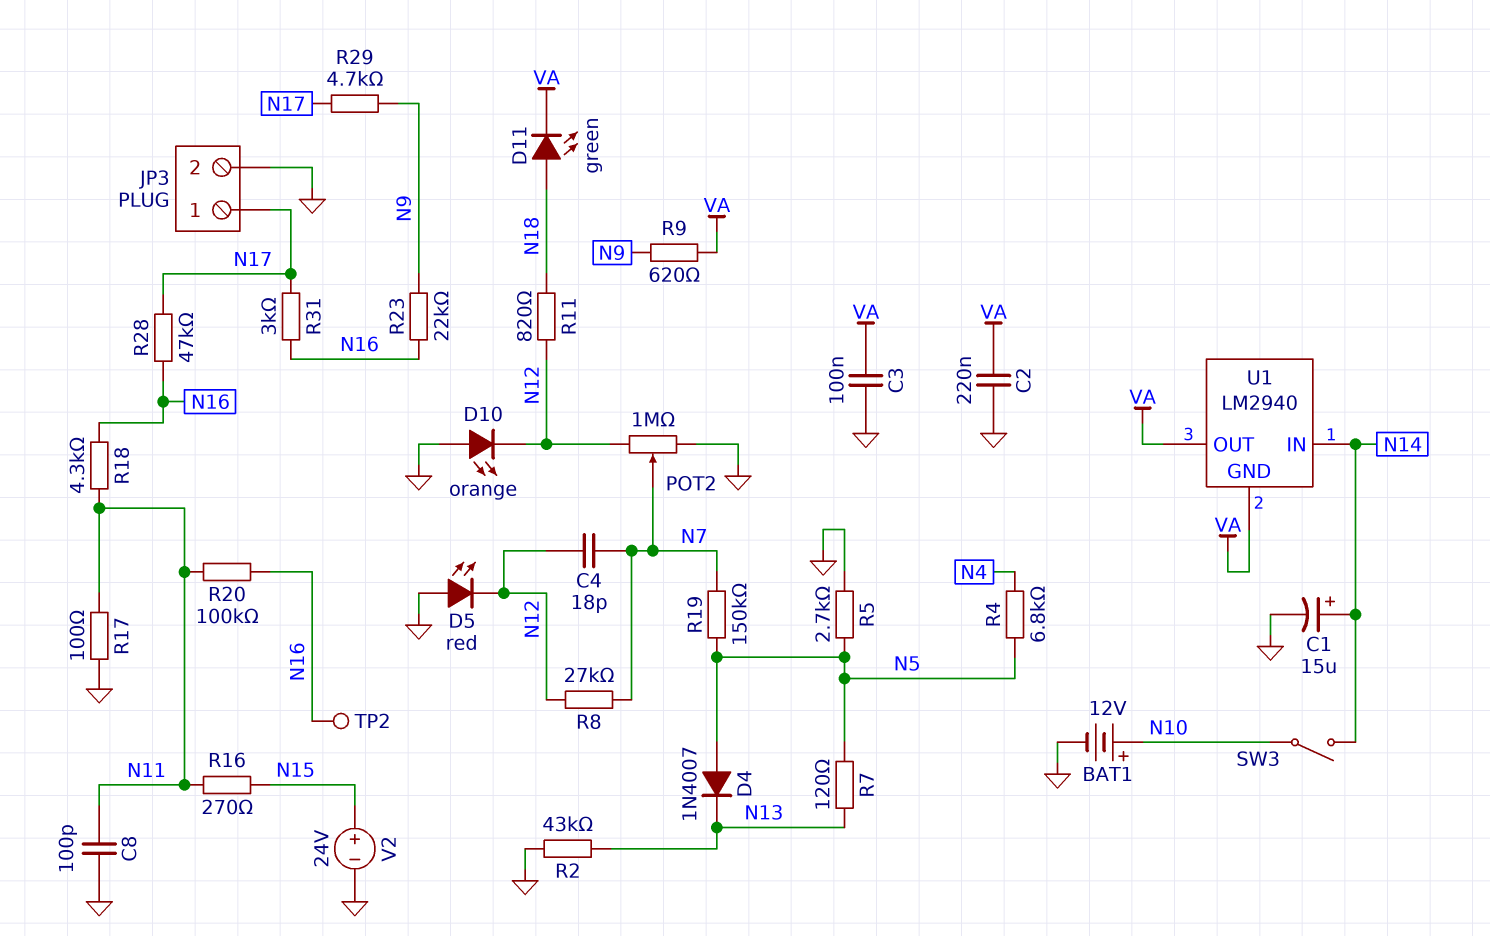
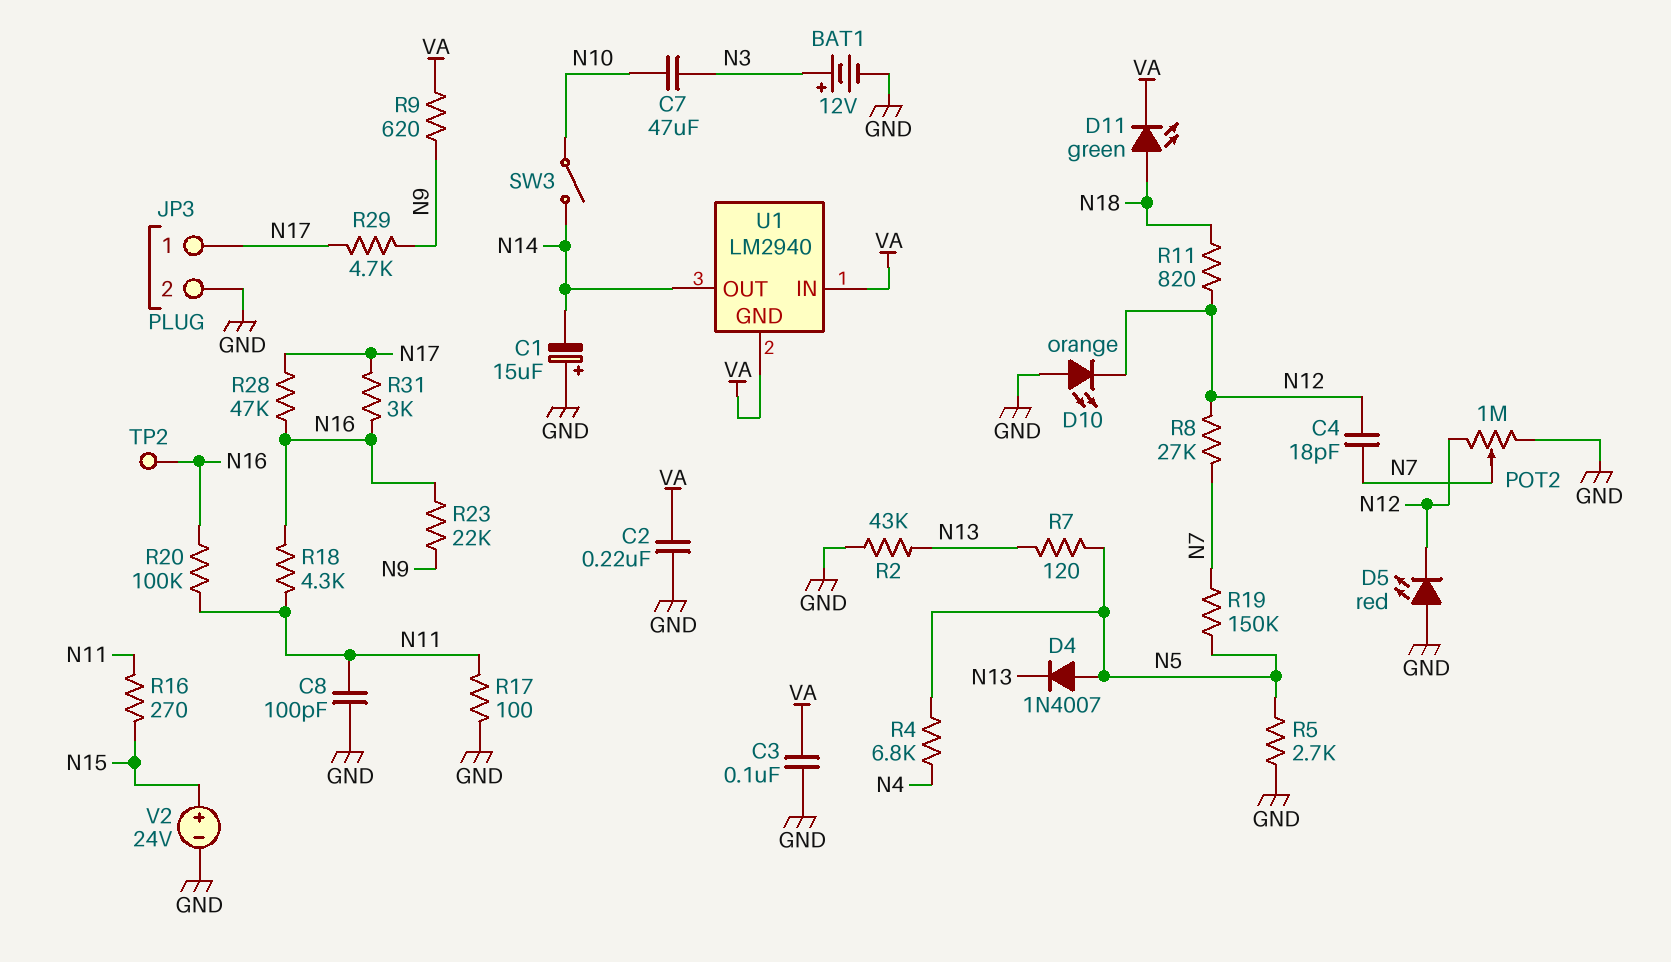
BAT1: 12V (plus N10, minus GND) -> 12V (plus N3, minus GND)
C1: 15uF (plus N14, minus GND) -> 15uF (plus GND, minus N14)
C7: none -> 47uF (N3, N10)
U1 pin IN: N14 -> VA
U1 pin OUT: VA -> N14

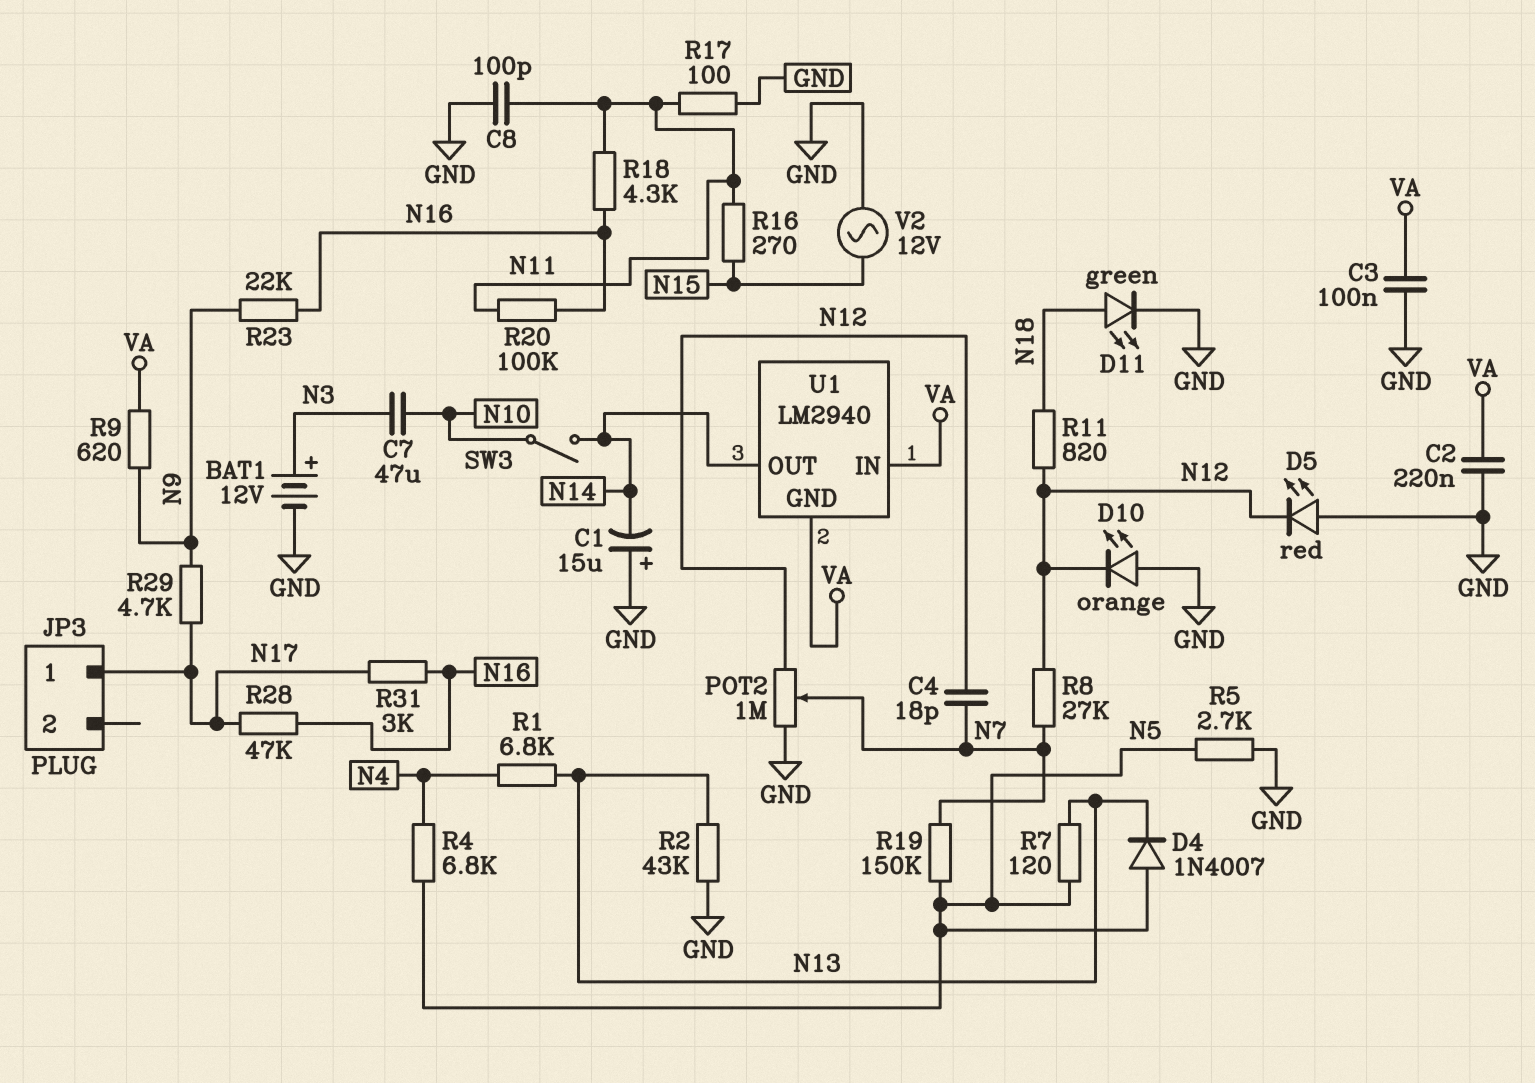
D11: LED green (A N18, K VA) -> LED green (A N18, K GND)
JP3 pin 2: GND -> none
R1: none -> 6.8k (N4, N13)
TP2: test point (N16) -> none
V2: 24V (plus N15, minus GND) -> AC 12V (GND, N15)

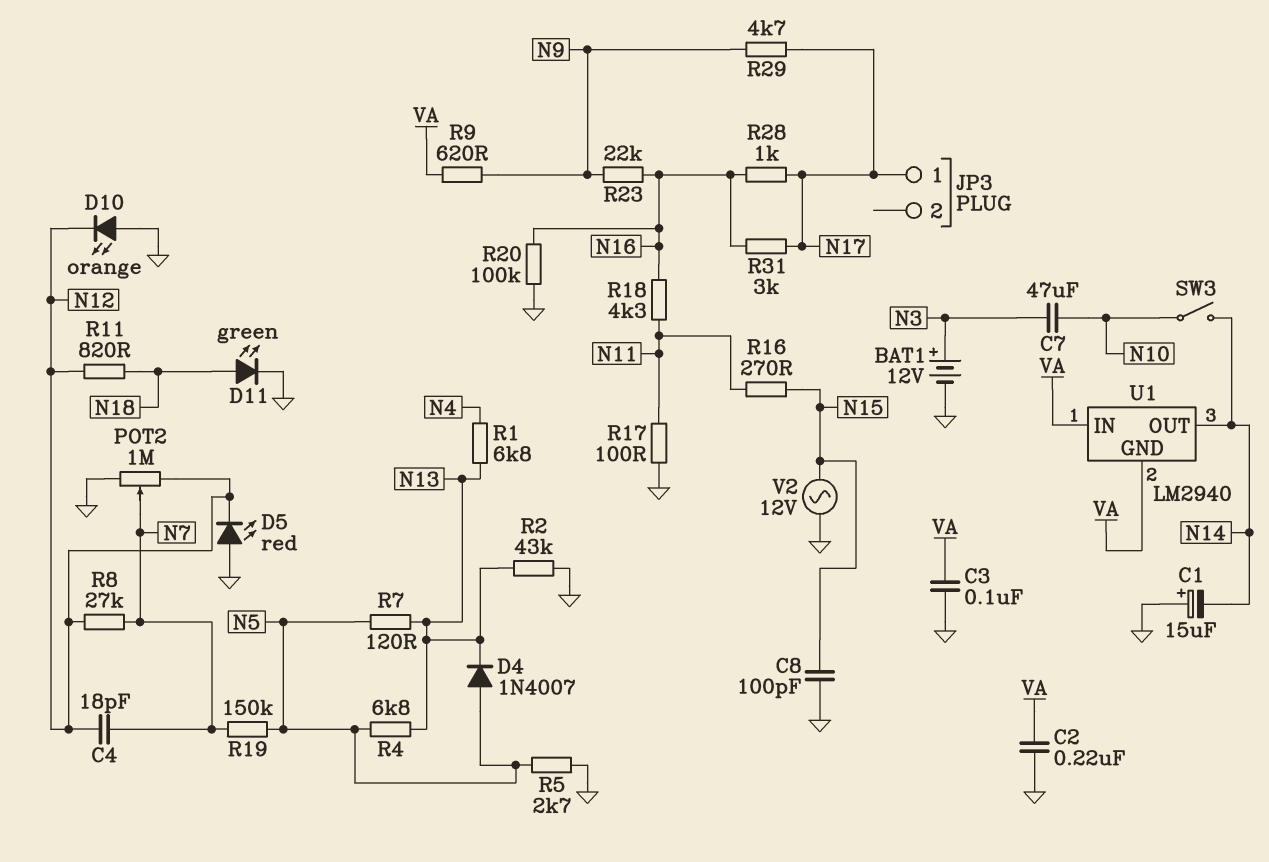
C8: 100pF (GND, N11) -> 100pF (GND, N15)
R4: 6.8k (N4, N5) -> 6.8k (N5, N13)
R20: 100k (N11, N16) -> 100k (GND, N16)
R28: 47k (N16, N17) -> 1k (N16, N17)

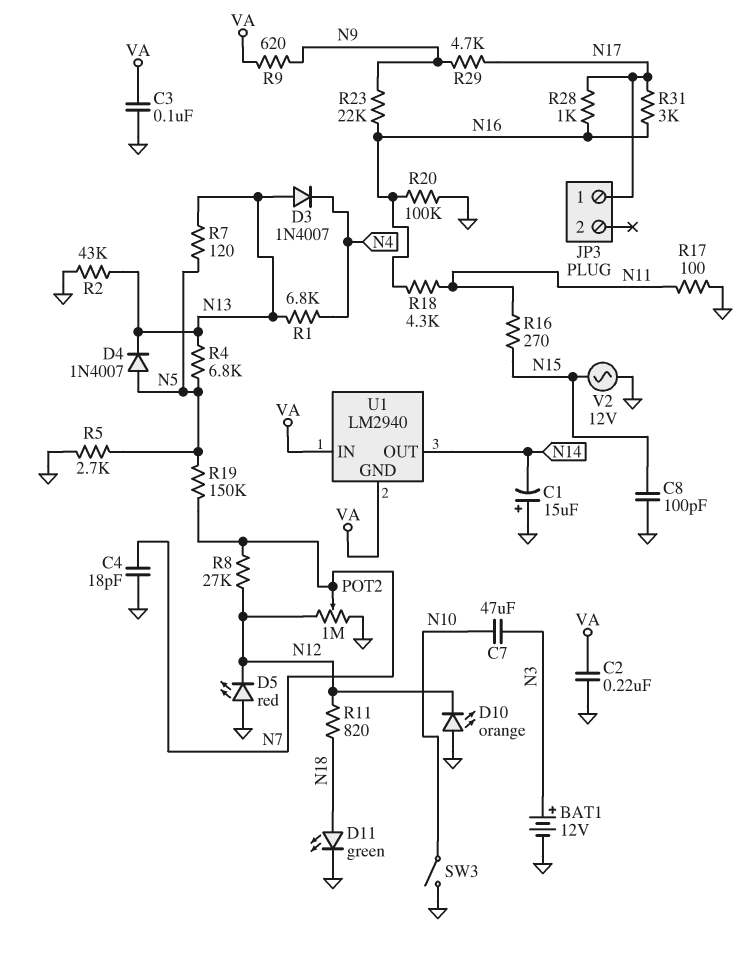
C4: 18pF (N7, N12) -> 18pF (GND, N7)
D3: none -> diode 1N4007 (A N13, K N4)
SW3: switch (N10, N14) -> switch (GND, N10)

